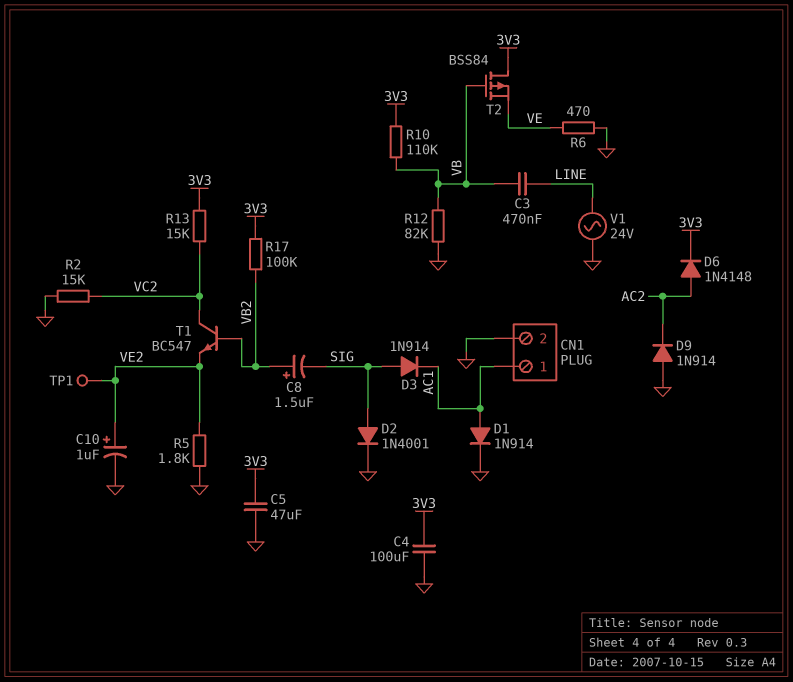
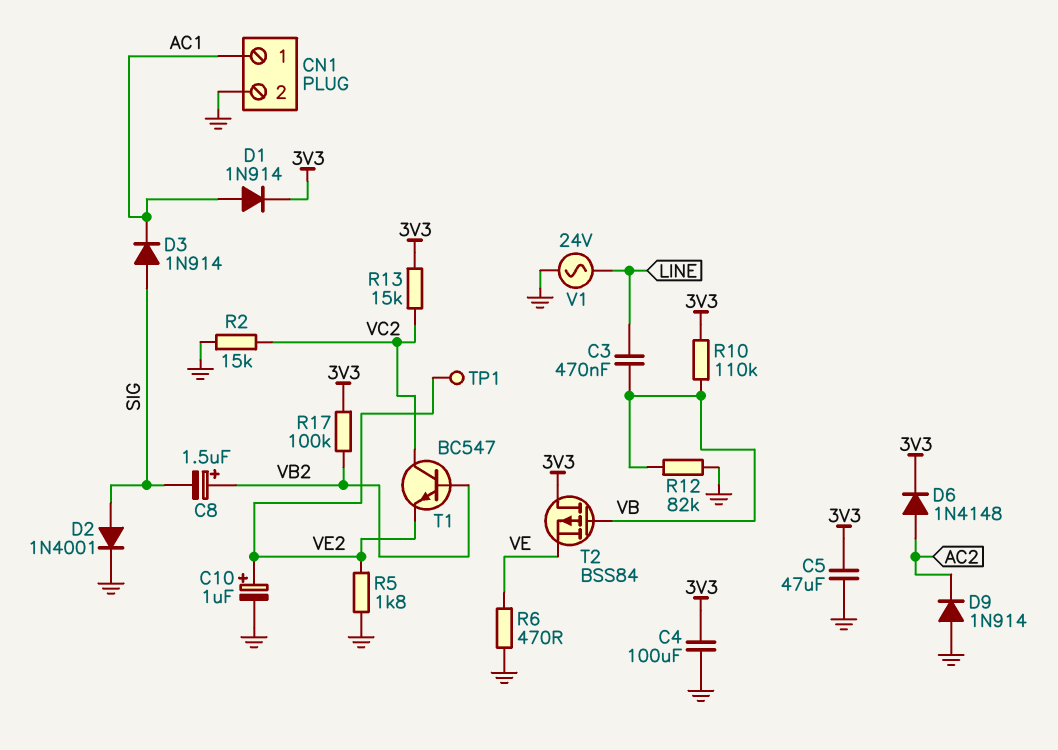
D1: diode 1N914 (A AC1, K GND) -> diode 1N914 (A AC1, K 3V3)

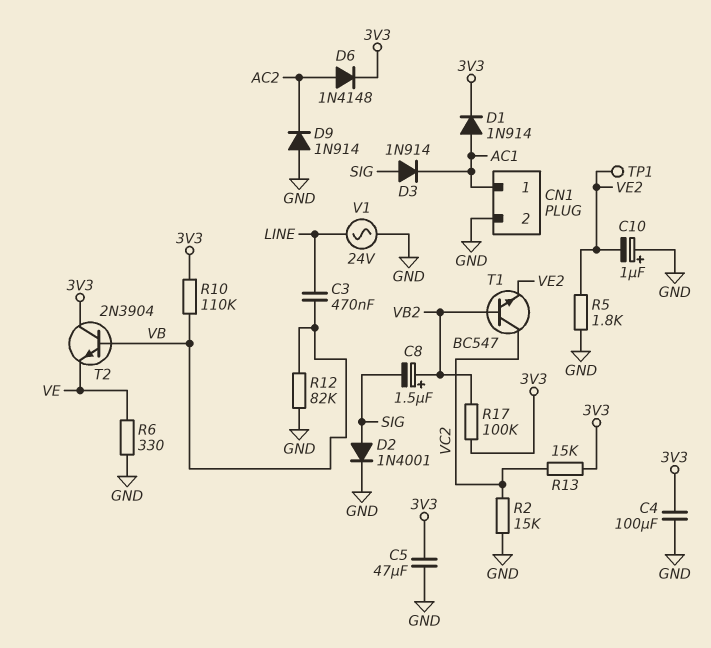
C10: 1uF (plus VE2, minus GND) -> 1uF (plus GND, minus VE2)
R6: 470 (GND, VE) -> 330 (GND, VE)
T2: PMOS BSS84 (G VB, D 3V3, S VE) -> NPN 2N3904 (B VB, C 3V3, E VE)

